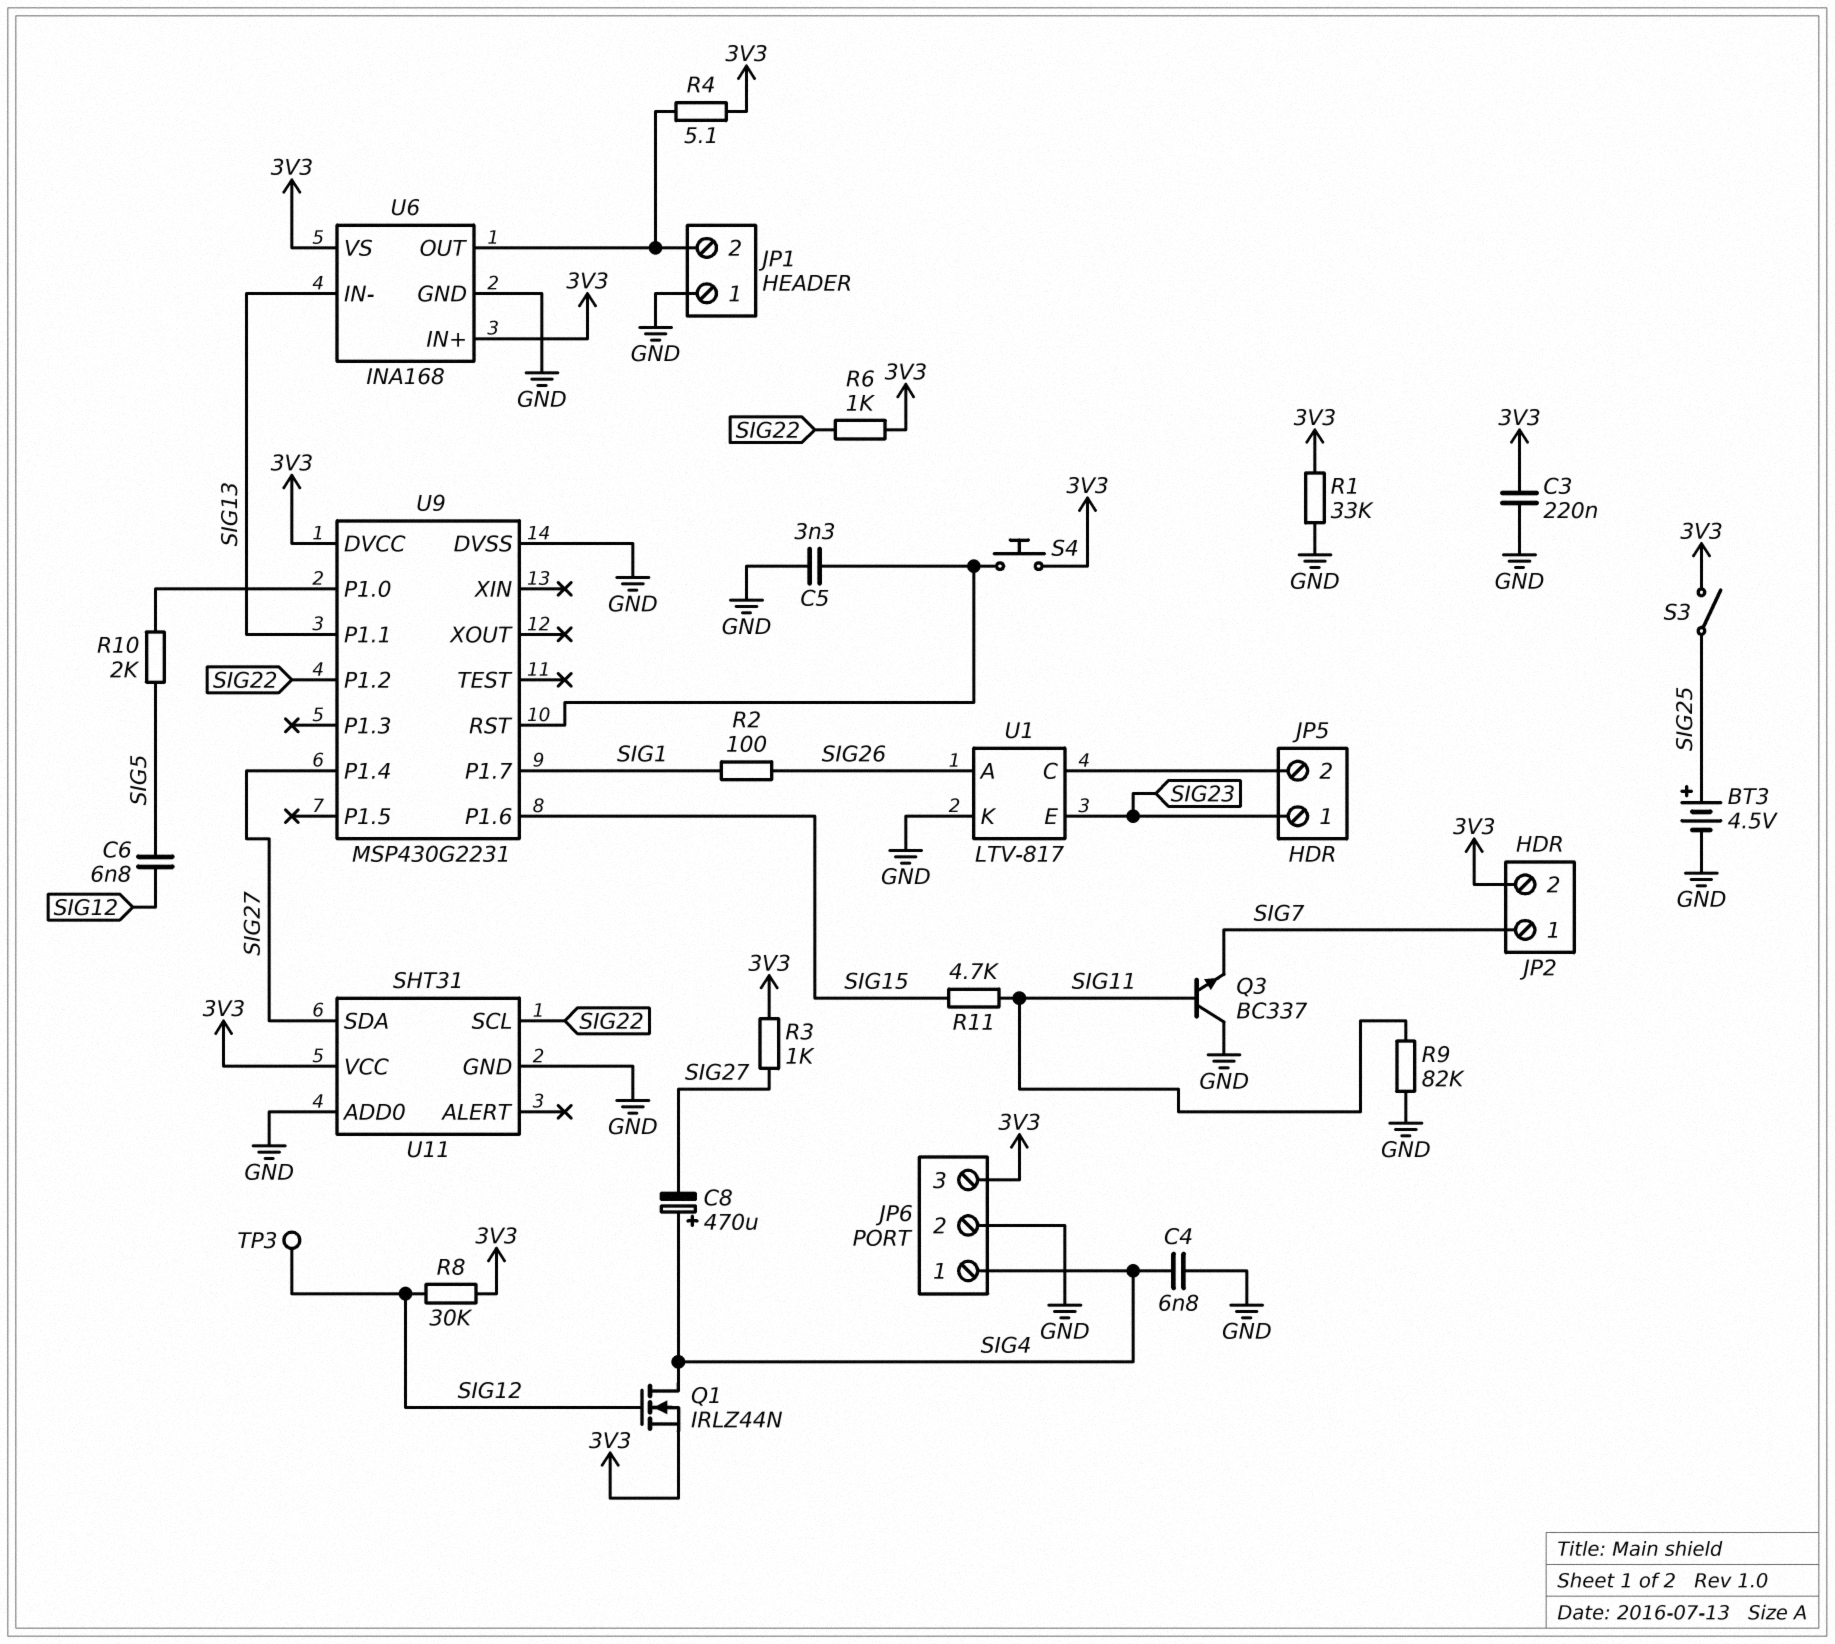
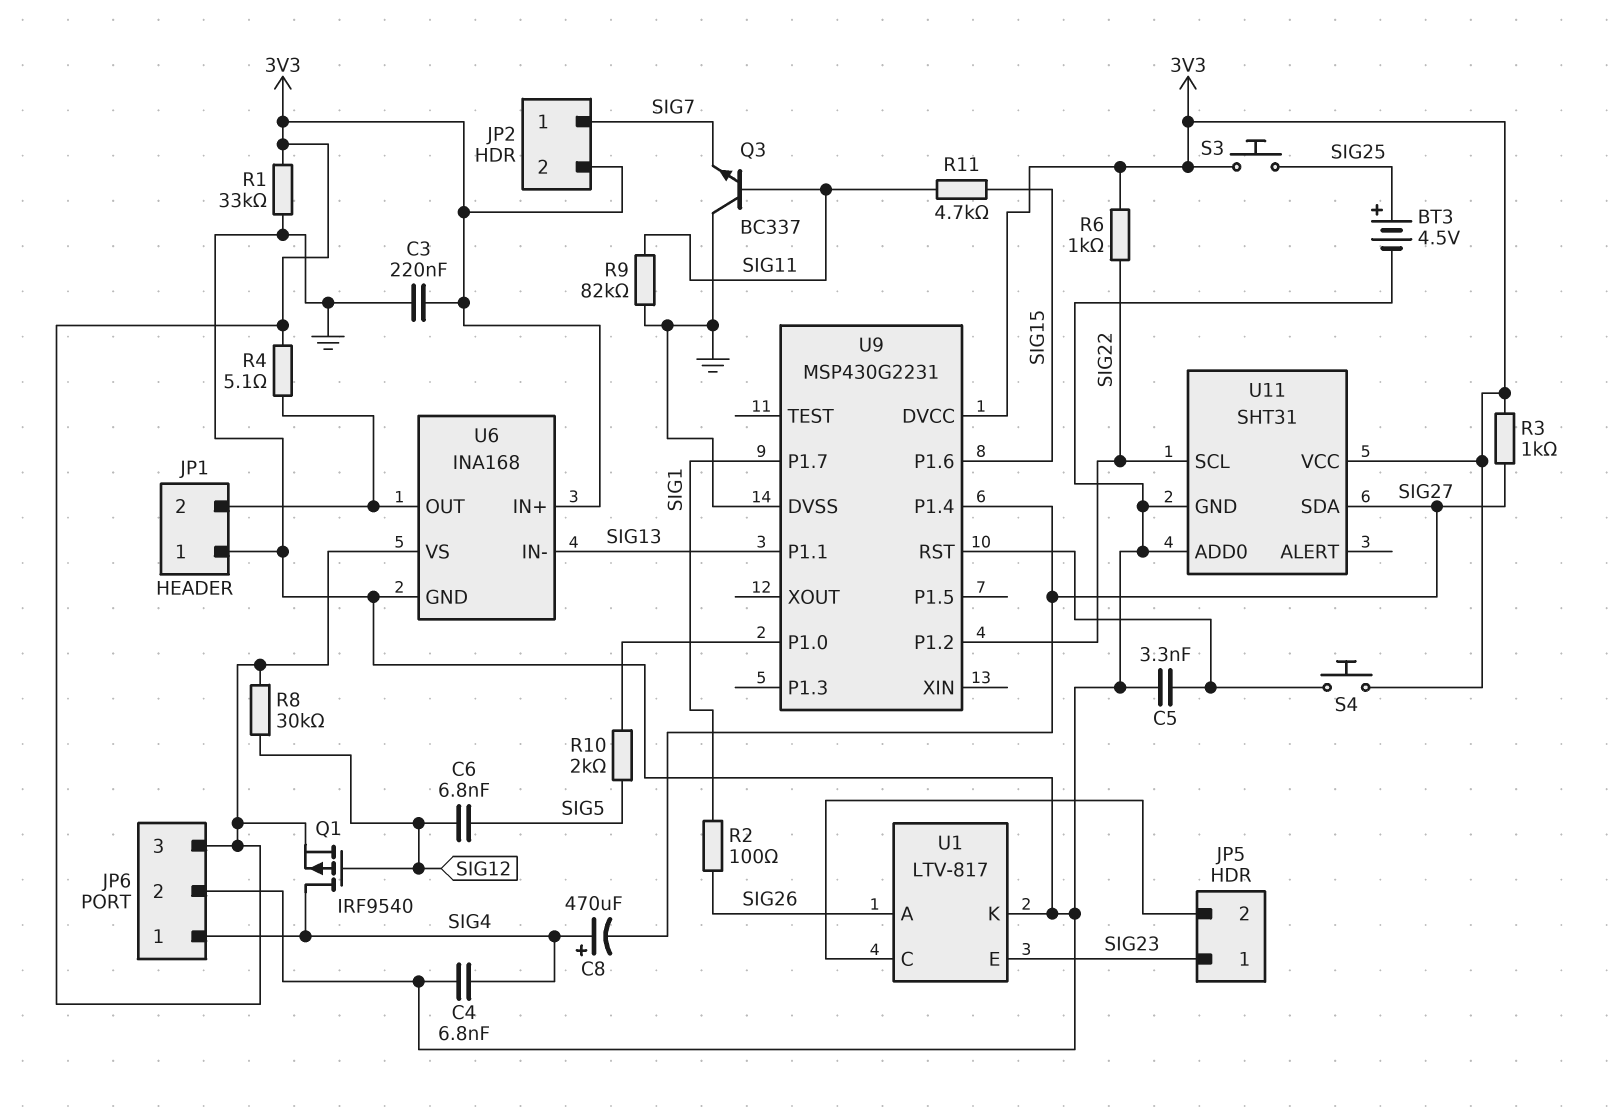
Q1: NMOS IRLZ44N (G SIG12, D SIG4, S 3V3) -> PMOS IRF9540 (G SIG12, D SIG4, S 3V3)
S3: switch (3V3, SIG25) -> button (3V3, SIG25)
TP3: test point (SIG12) -> none

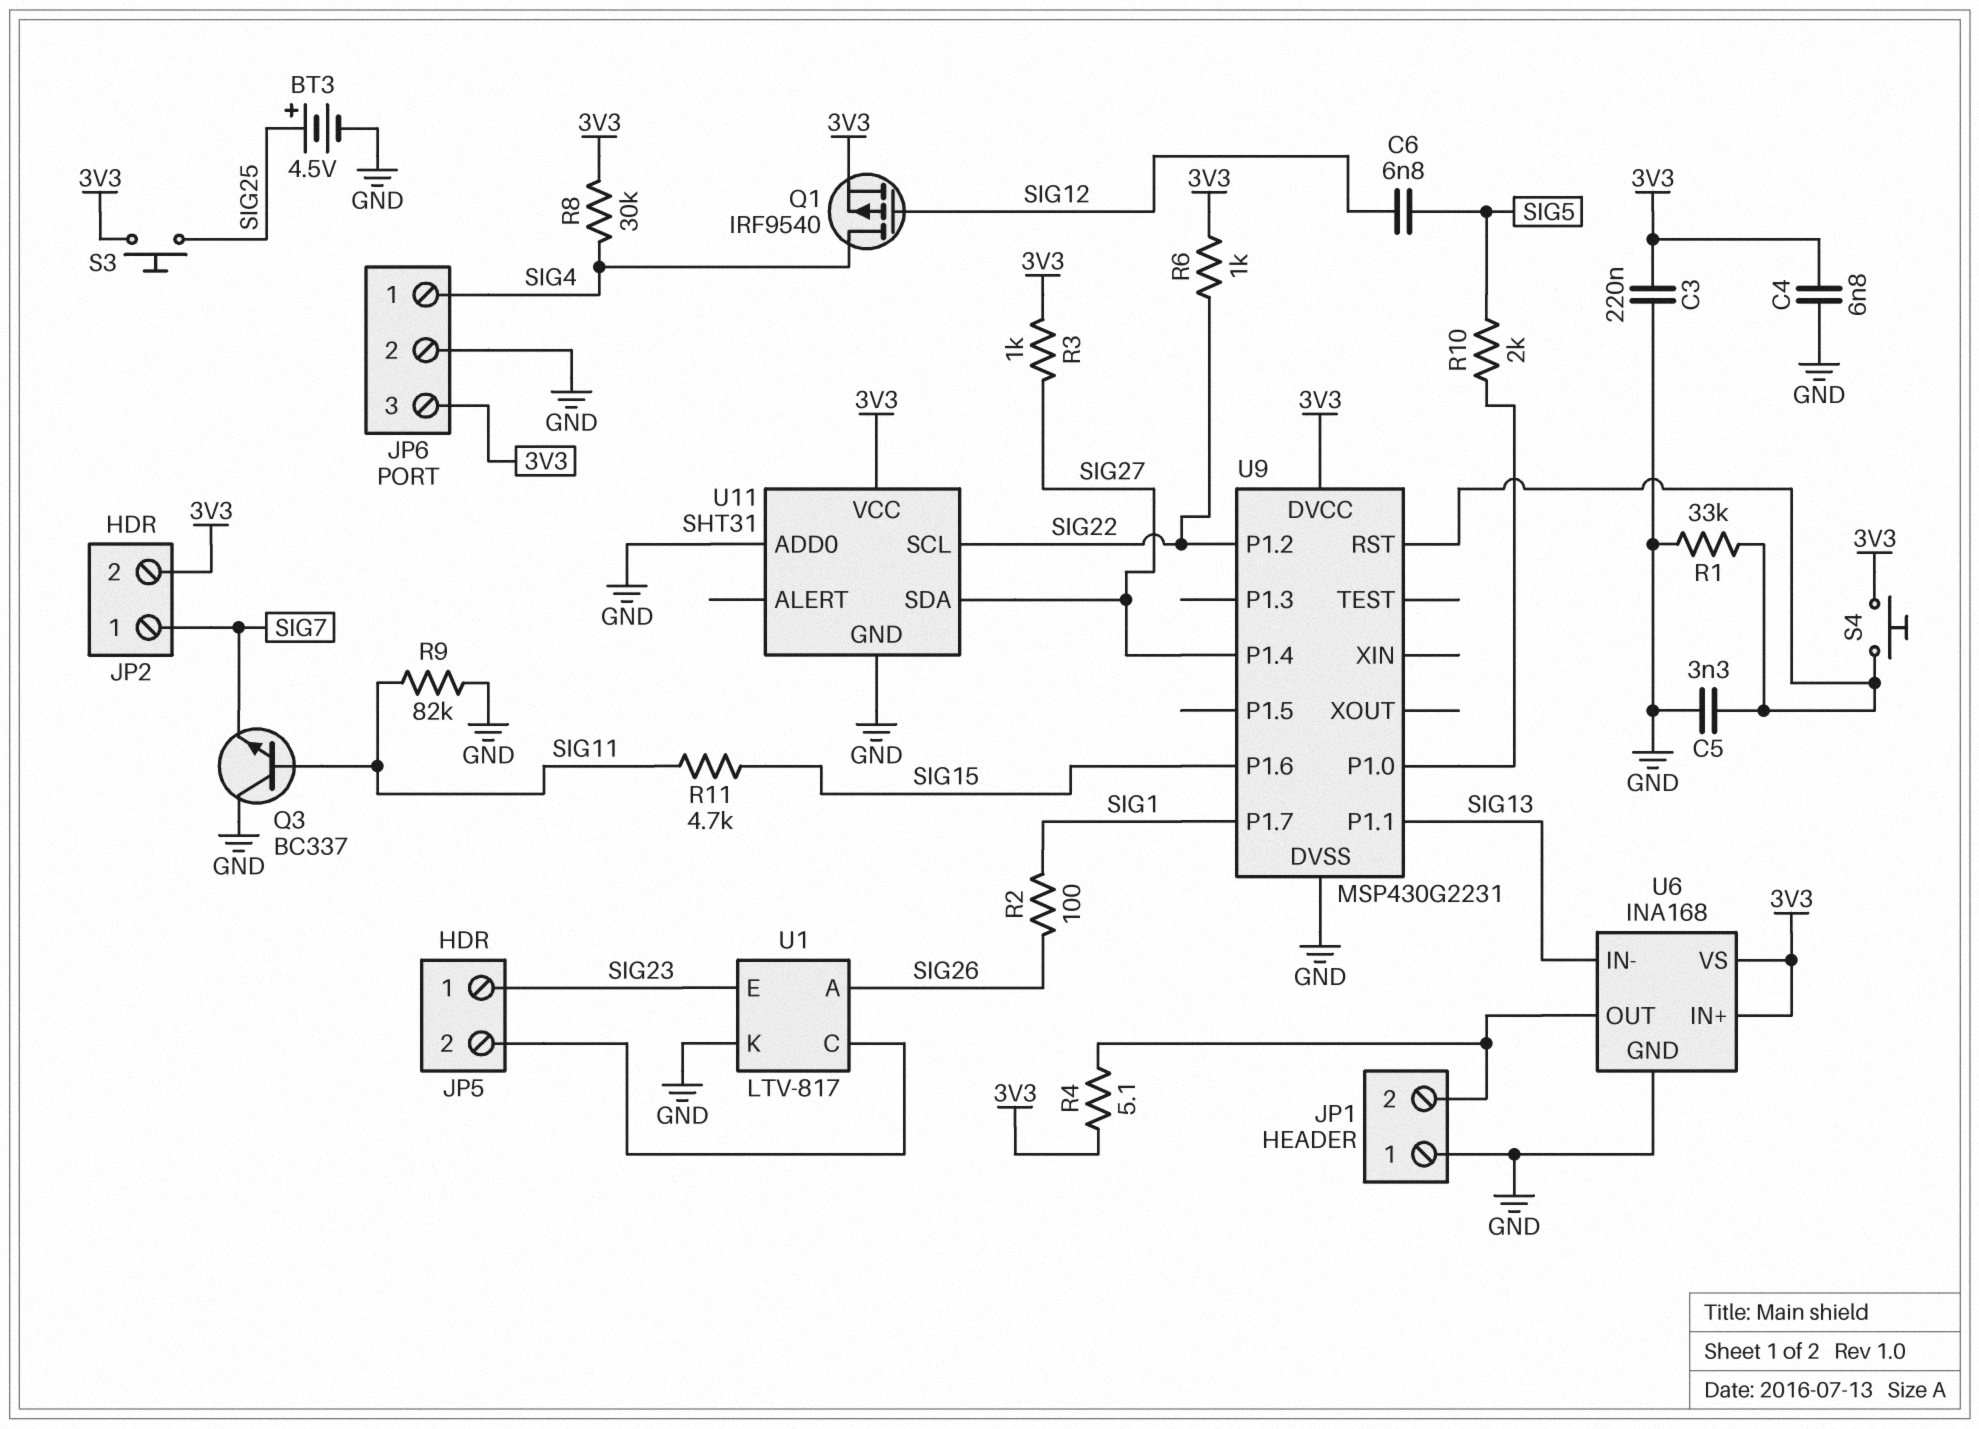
C4: 6.8nF (GND, SIG4) -> 6.8nF (3V3, GND)
C8: 470uF (plus SIG4, minus SIG27) -> none
R1: 33k (3V3, GND) -> 33k (GND, U9/RST)
R8: 30k (3V3, SIG12) -> 30k (3V3, SIG4)

